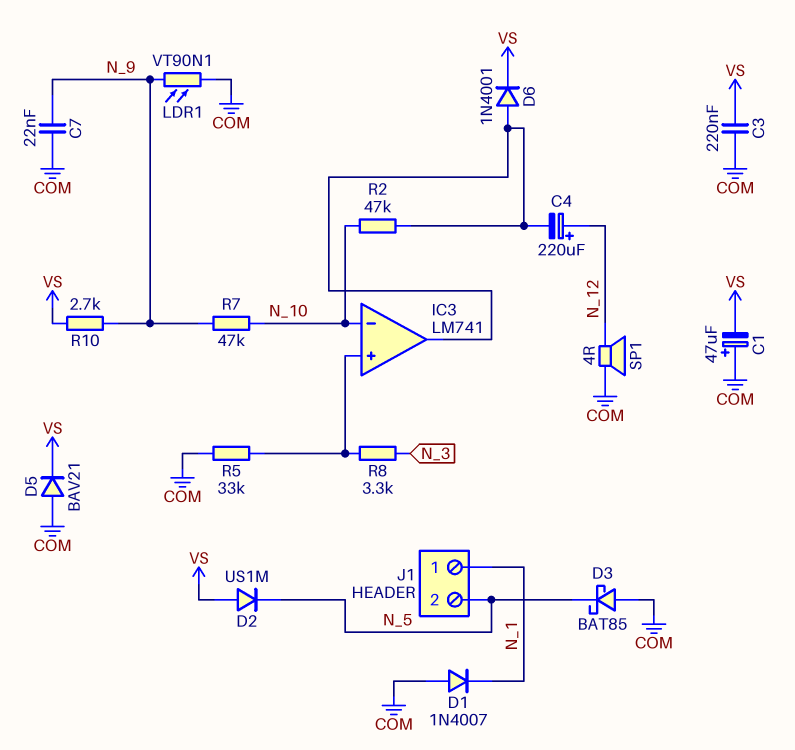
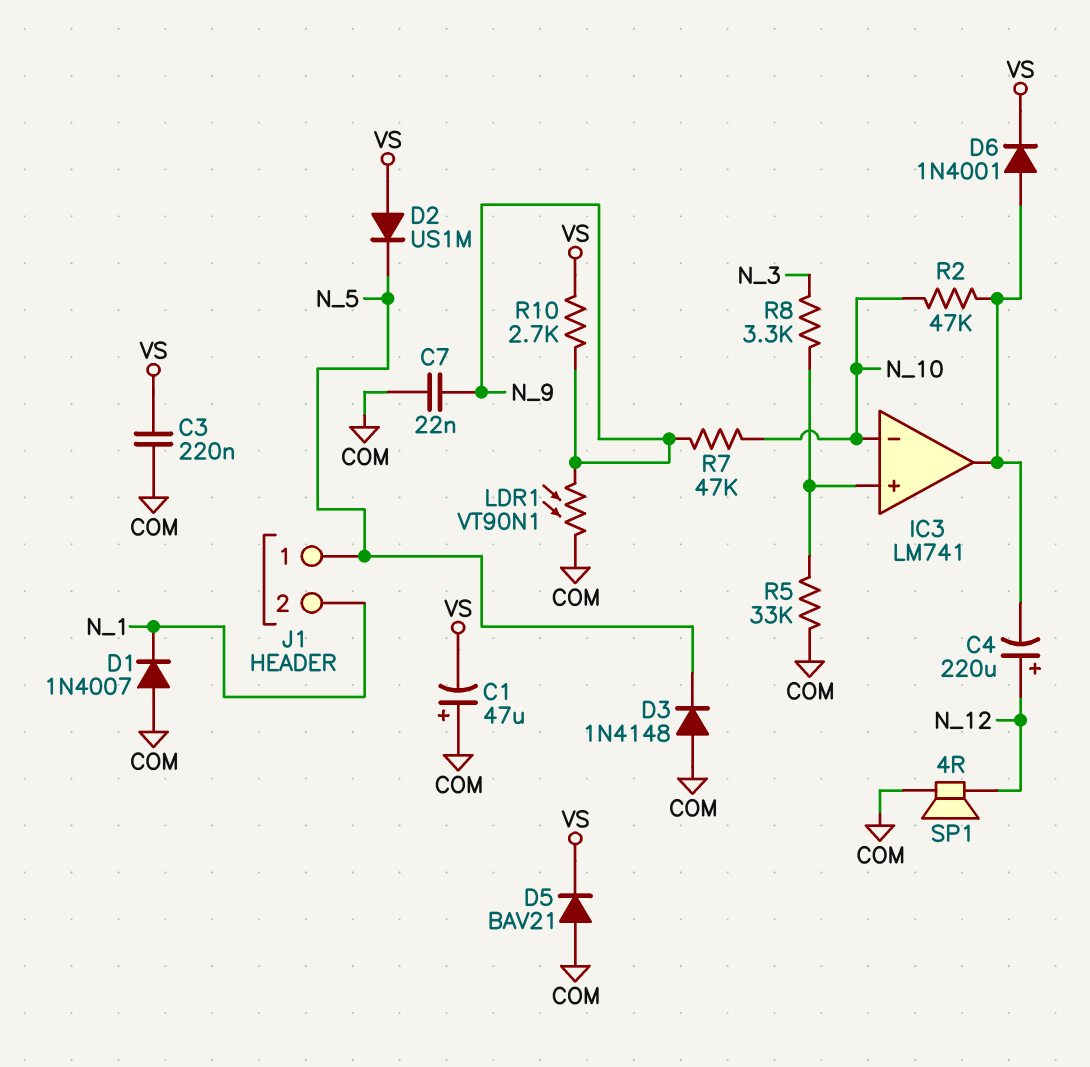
D3: schottky BAT85 (A COM, K N_5) -> diode 1N4148 (A COM, K N_5)
J1 pin 1: N_1 -> N_5
J1 pin 2: N_5 -> N_1

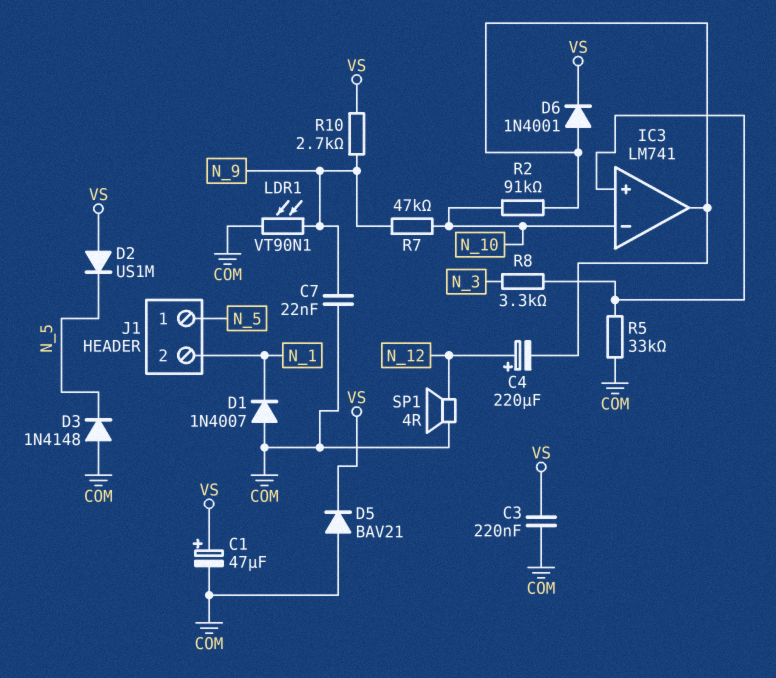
C1: 47uF (plus COM, minus VS) -> 47uF (plus VS, minus COM)
R2: 47k (IC3/out, N_10) -> 91k (IC3/out, N_10)

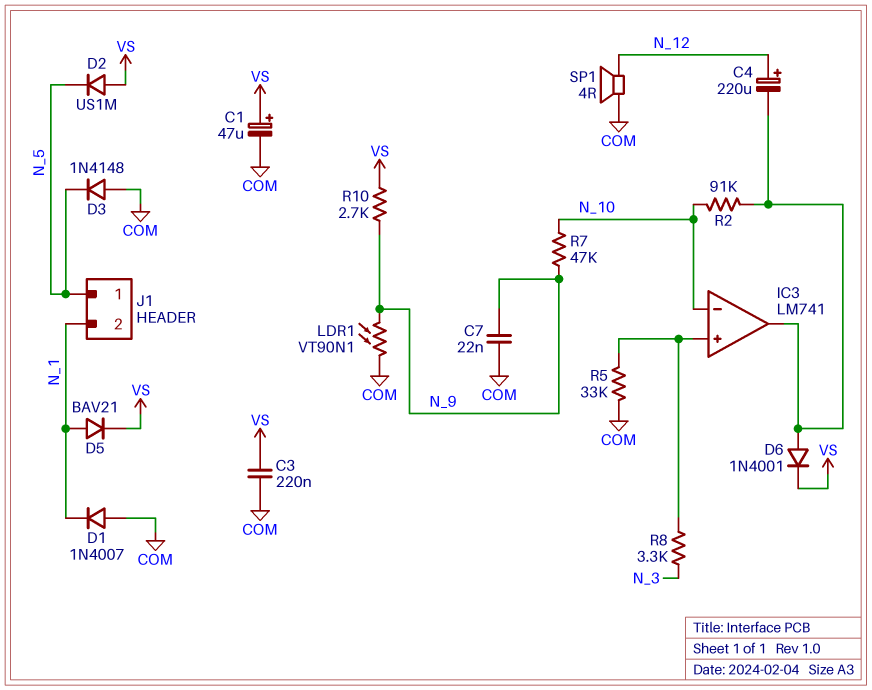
D5: diode BAV21 (A COM, K VS) -> diode BAV21 (A N_1, K VS)

